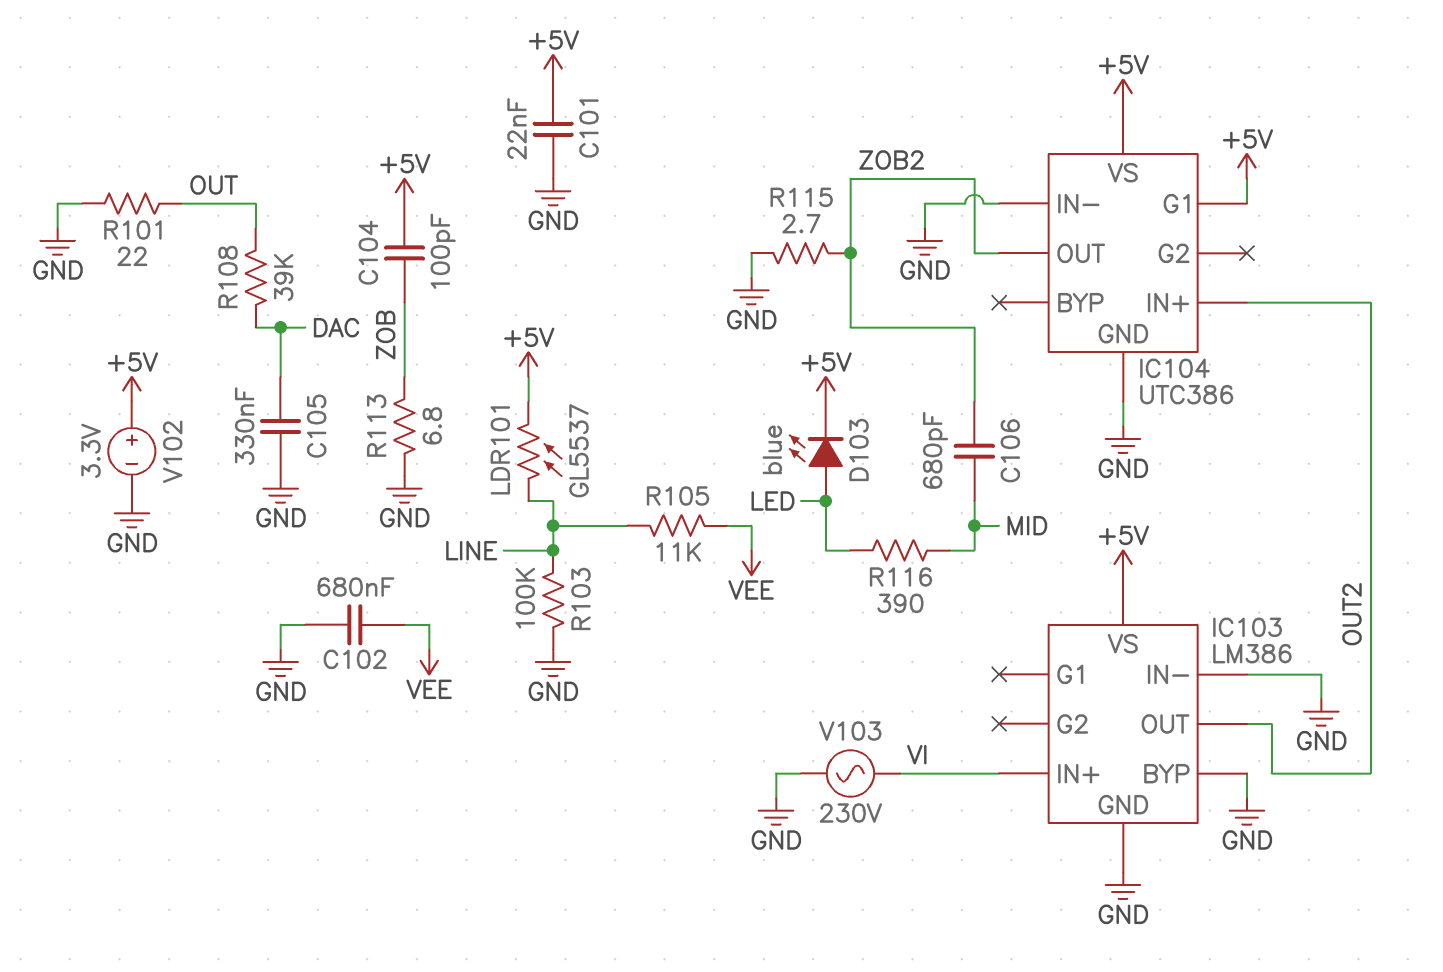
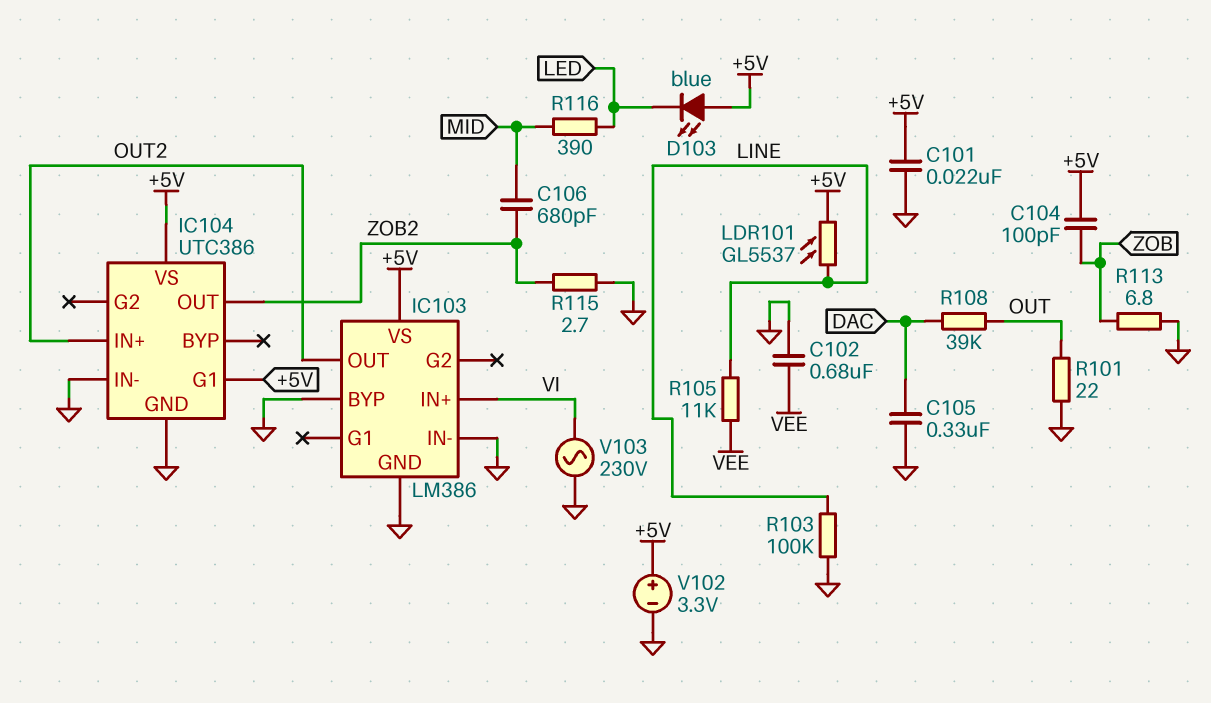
D103: LED blue (A LED, K +5V) -> LED blue (A +5V, K LED)

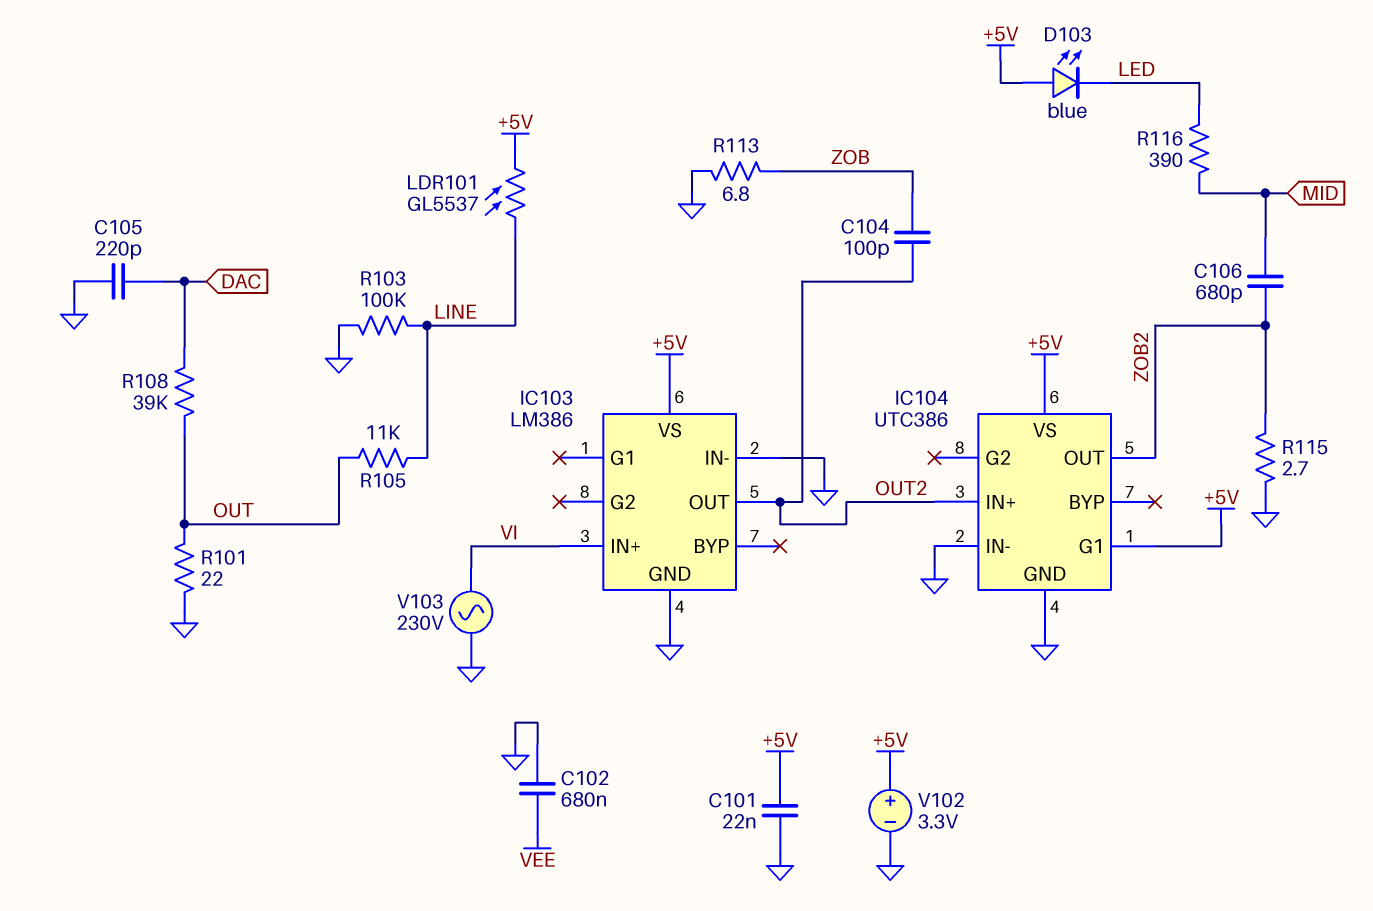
C104: 100pF (+5V, ZOB) -> 100pF (OUT2, ZOB)
C105: 330nF (DAC, GND) -> 220pF (DAC, GND)
IC103 pin BYP: GND -> none
R105: 11k (LINE, VEE) -> 11k (LINE, OUT)

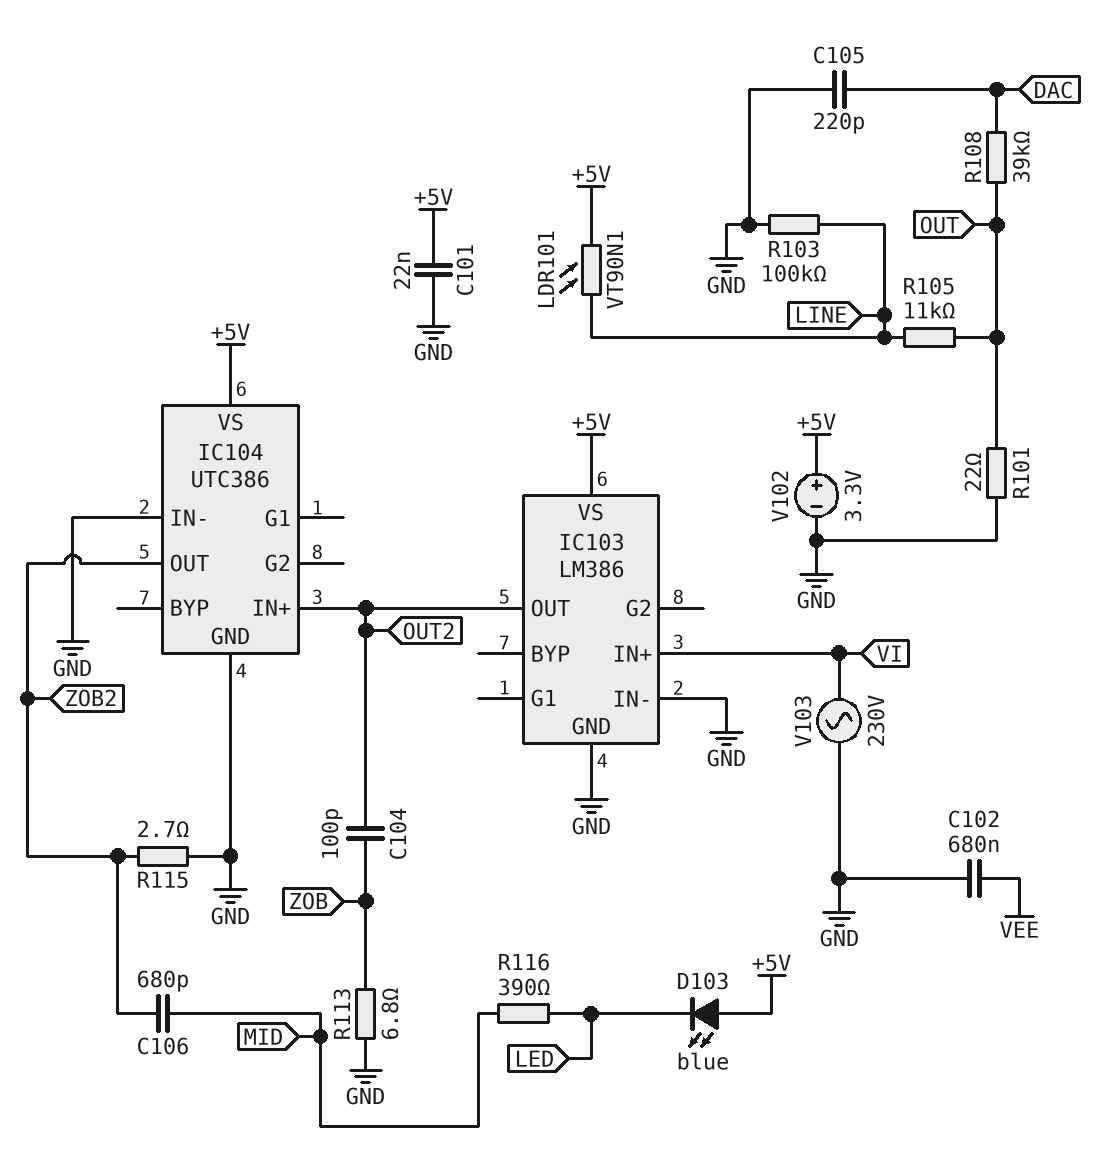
IC104 pin G1: +5V -> none
LDR101: GL5537 (+5V, LINE) -> VT90N1 (+5V, LINE)

